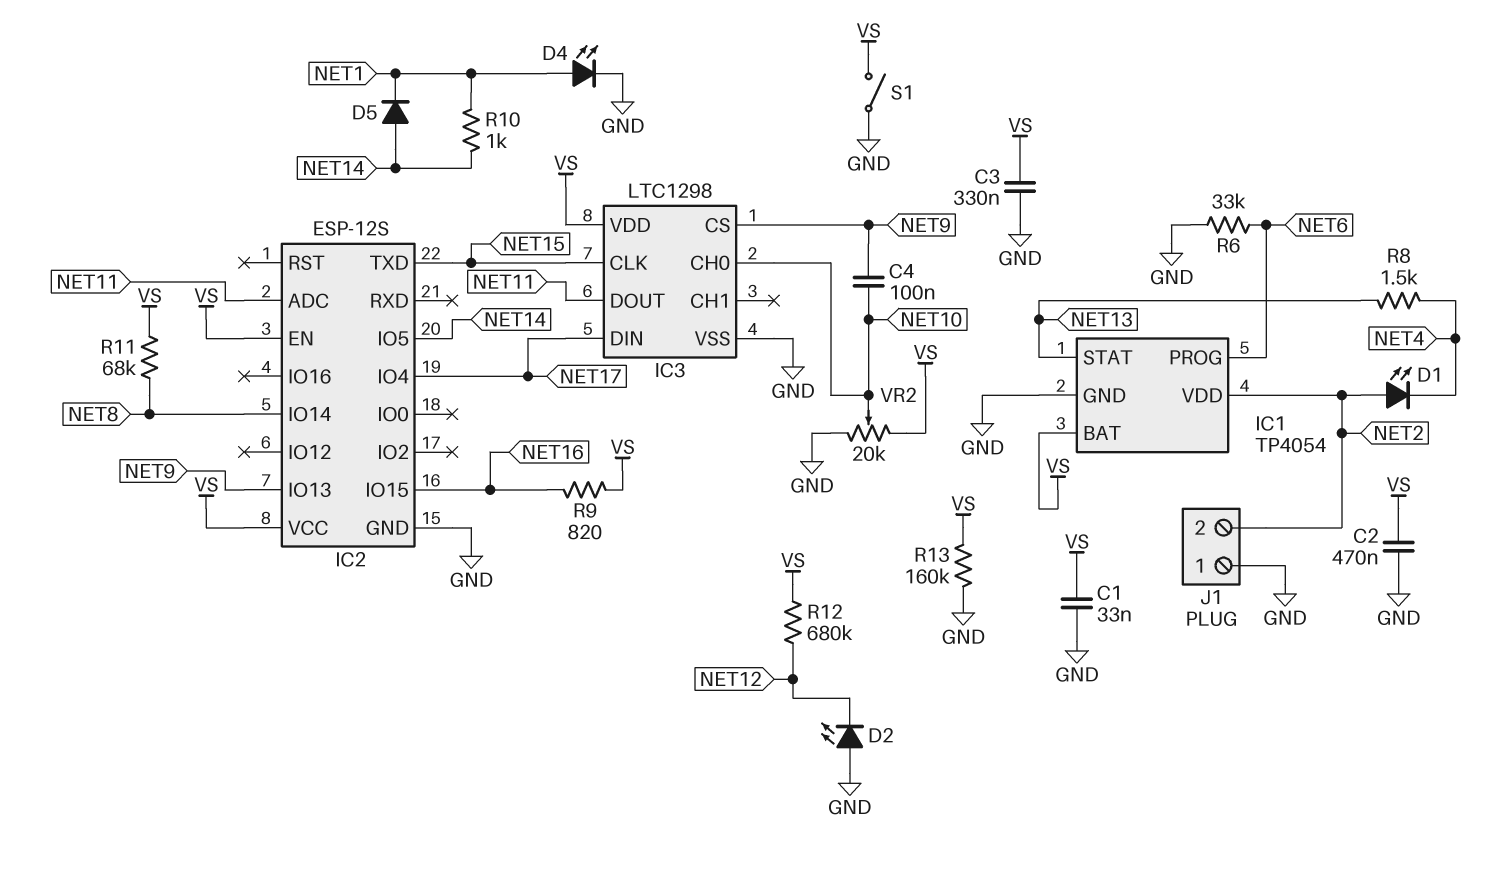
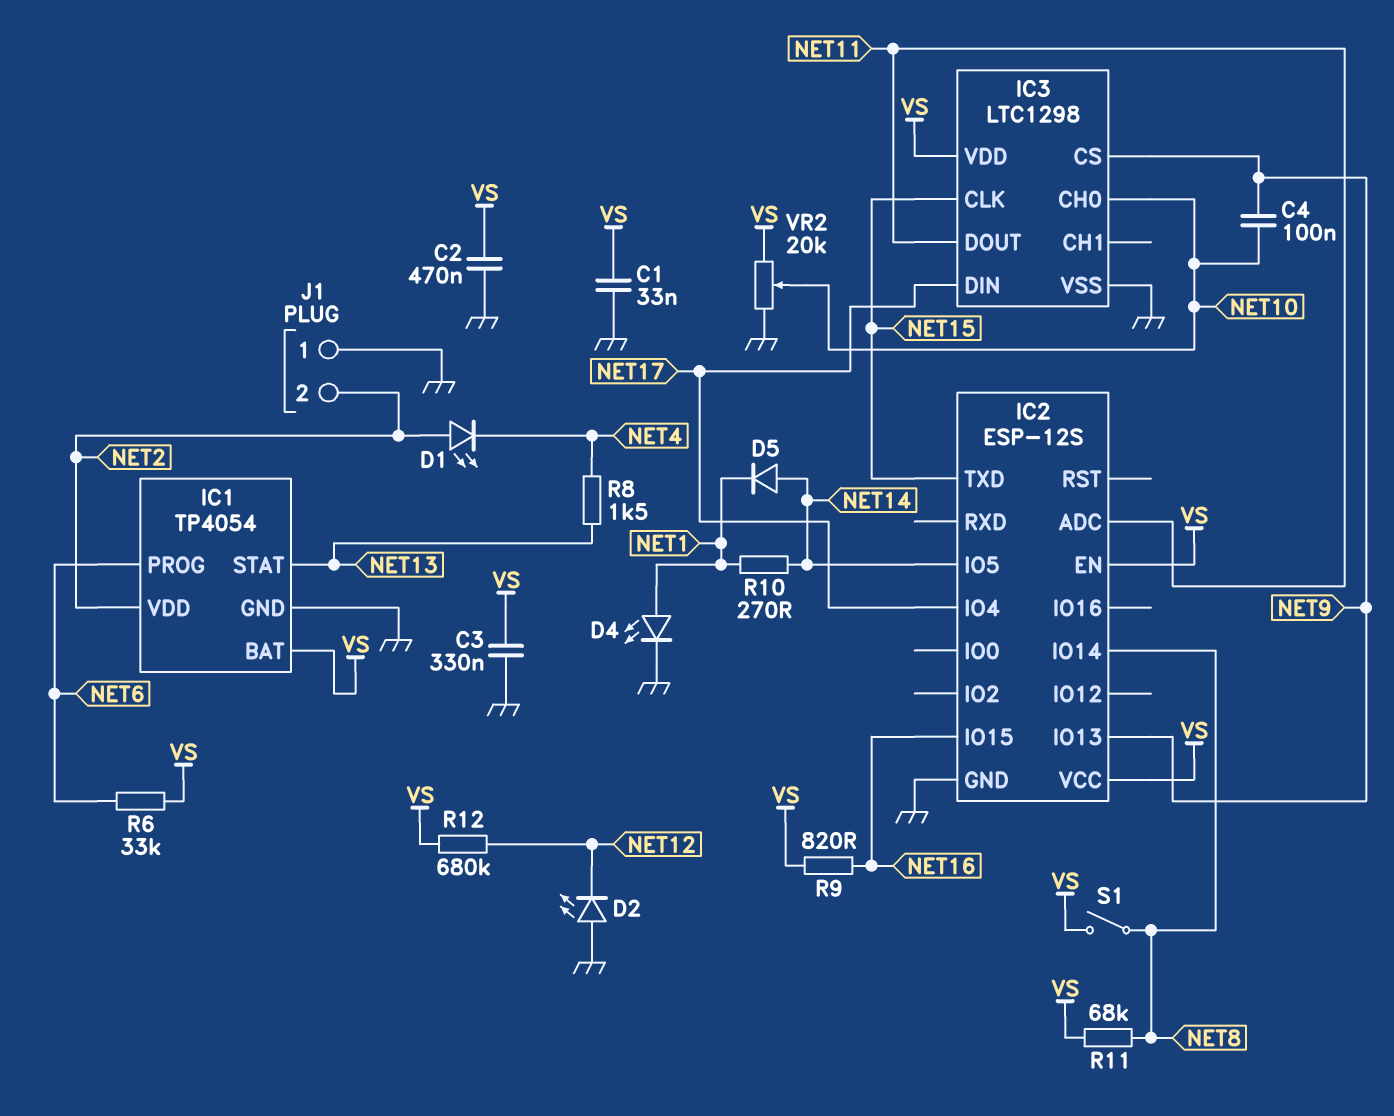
R6: 33k (GND, NET6) -> 33k (NET6, VS)
R10: 1k (NET1, NET14) -> 270 (NET1, NET14)
R13: 160k (GND, VS) -> none
S1: switch (GND, VS) -> switch (NET8, VS)

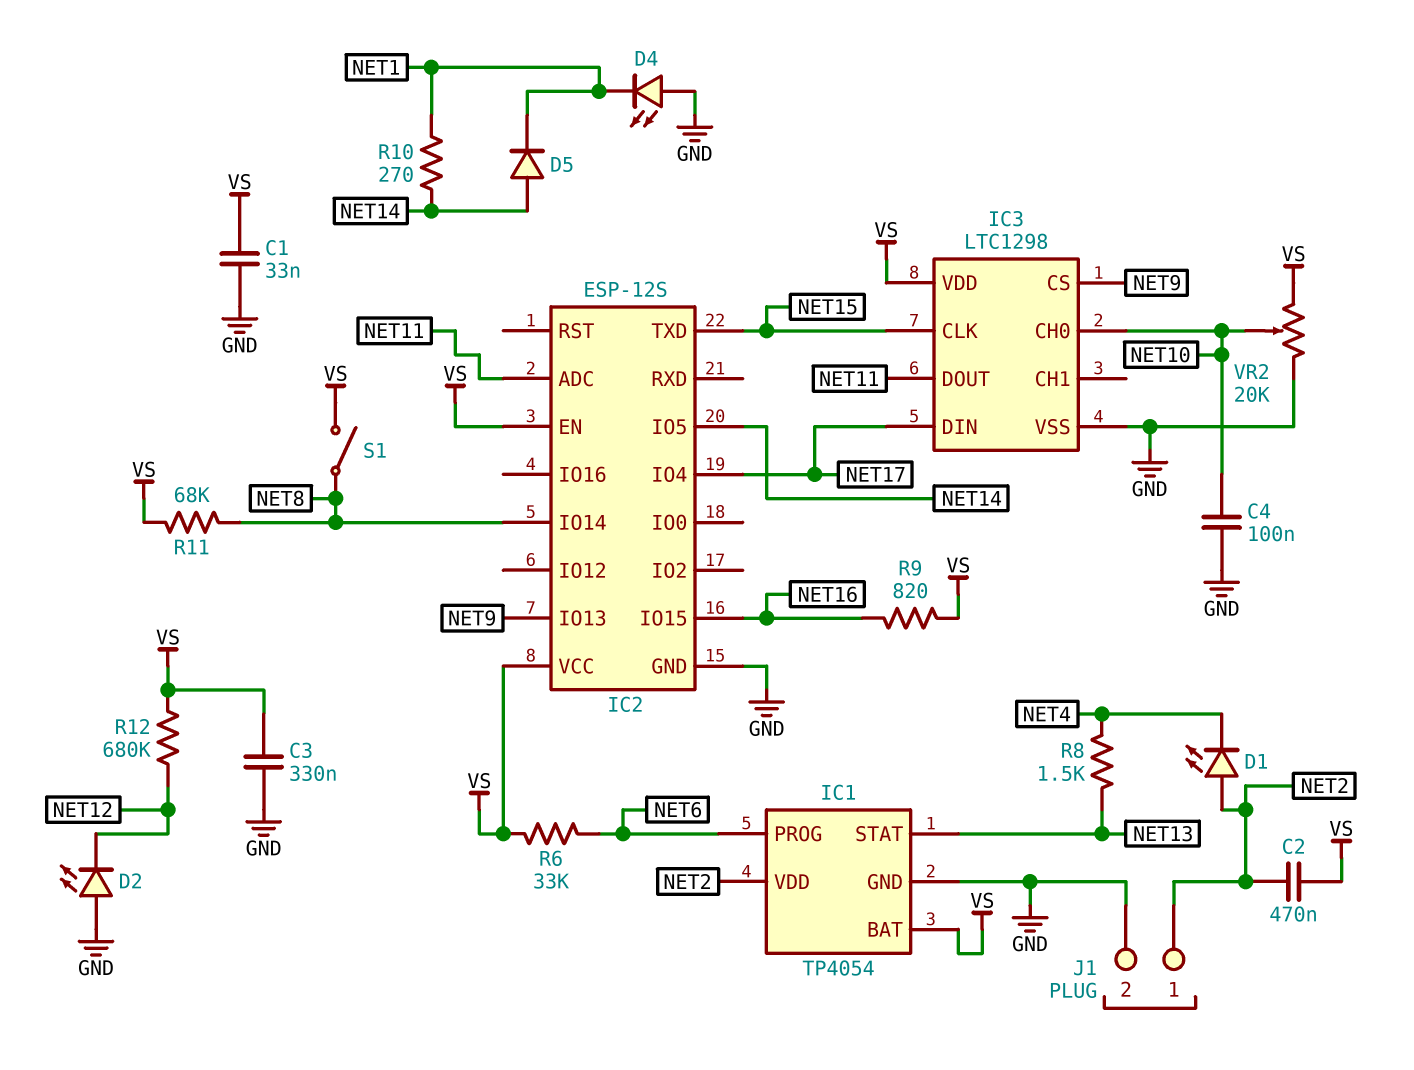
C2: 470nF (GND, VS) -> 470nF (NET2, VS)
C4: 100nF (NET9, NET10) -> 100nF (GND, NET10)
D4: LED (A NET1, K GND) -> LED (A GND, K NET1)
J1 pin 1: GND -> NET2
J1 pin 2: NET2 -> GND

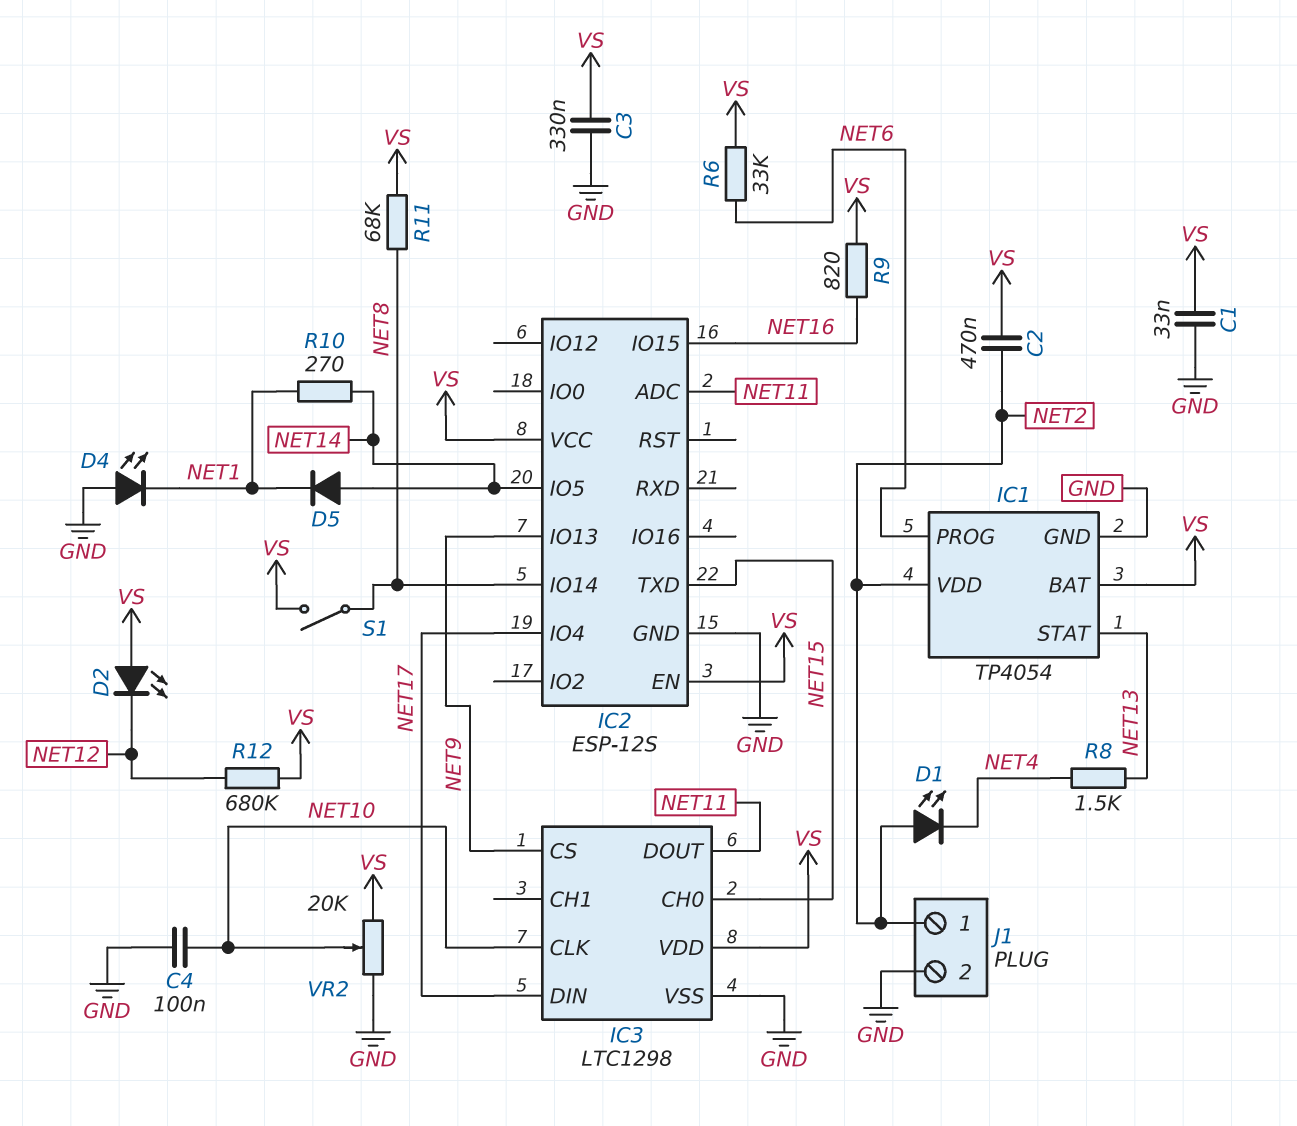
D2: LED (A GND, K NET12) -> LED (A VS, K NET12)
IC3 pin CH0: NET10 -> NET15
IC3 pin CLK: NET15 -> NET10

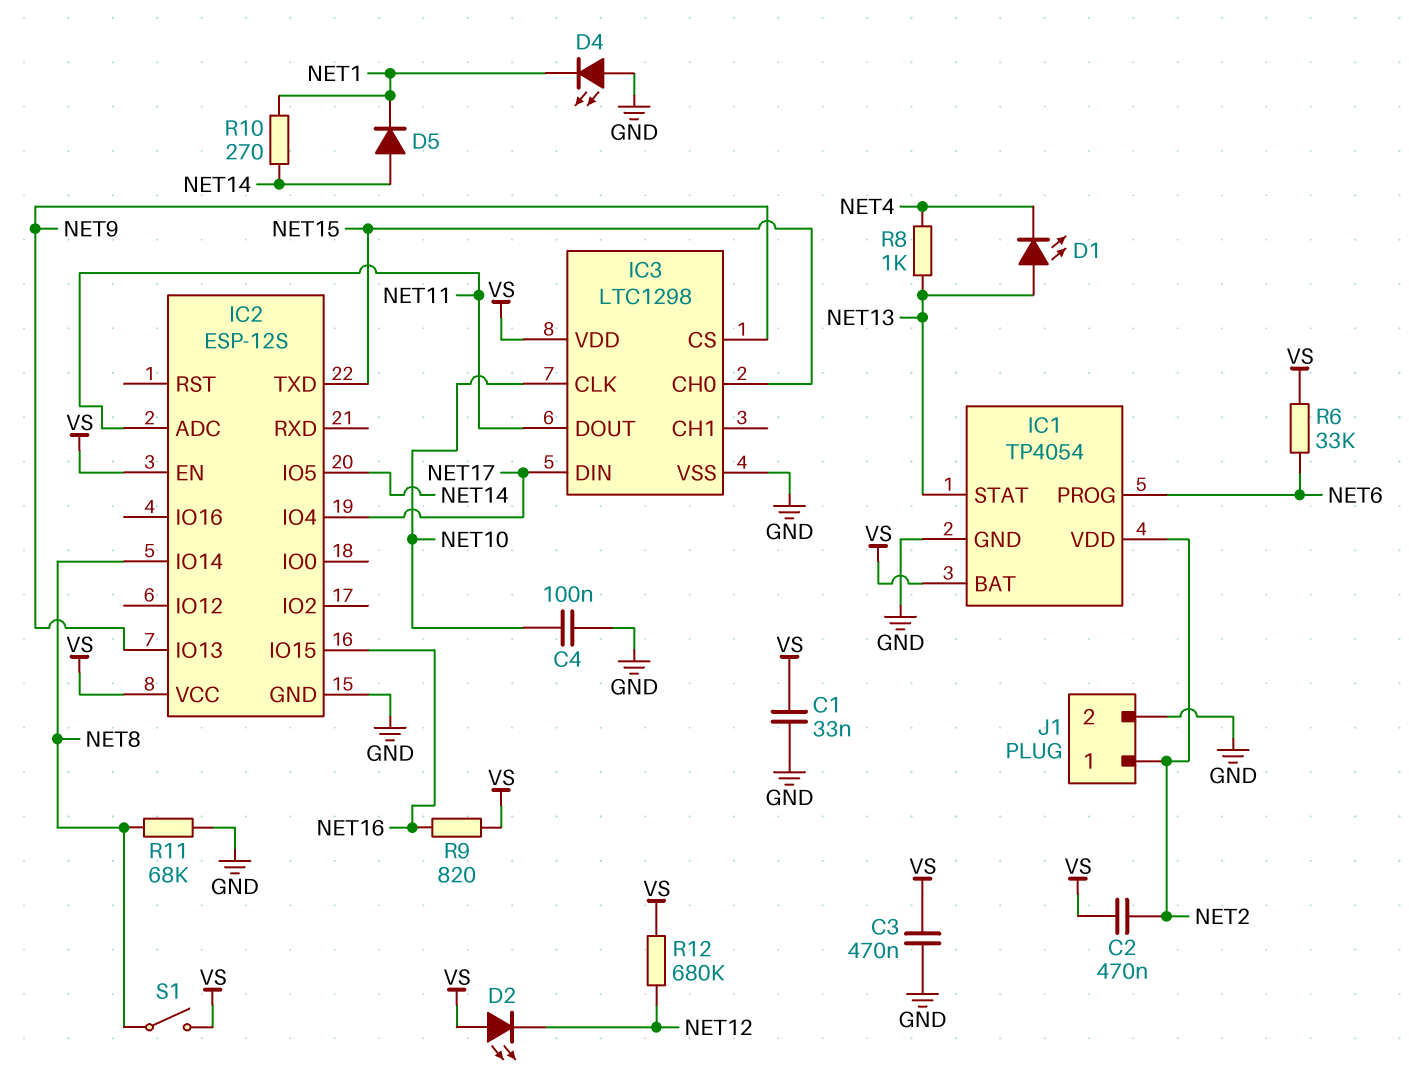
C3: 330nF (GND, VS) -> 470nF (GND, VS)
D1: LED (A NET2, K NET4) -> LED (A NET13, K NET4)
R8: 1.5k (NET4, NET13) -> 1k (NET4, NET13)
R11: 68k (NET8, VS) -> 68k (GND, NET8)
VR2: 20k (GND, VS, wiper NET10) -> none

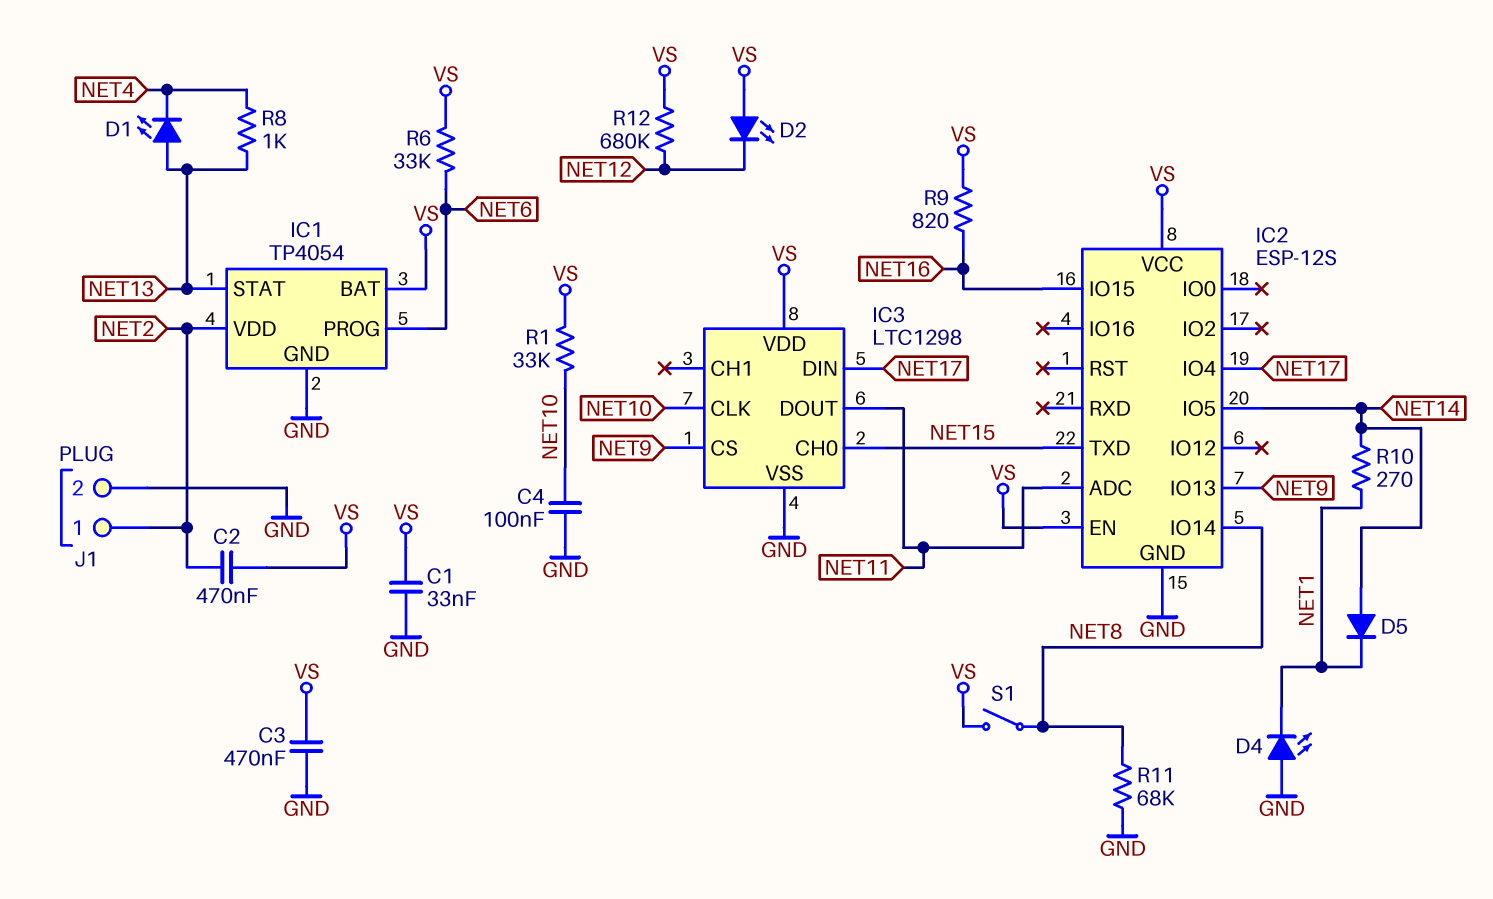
R1: none -> 33k (NET10, VS)

